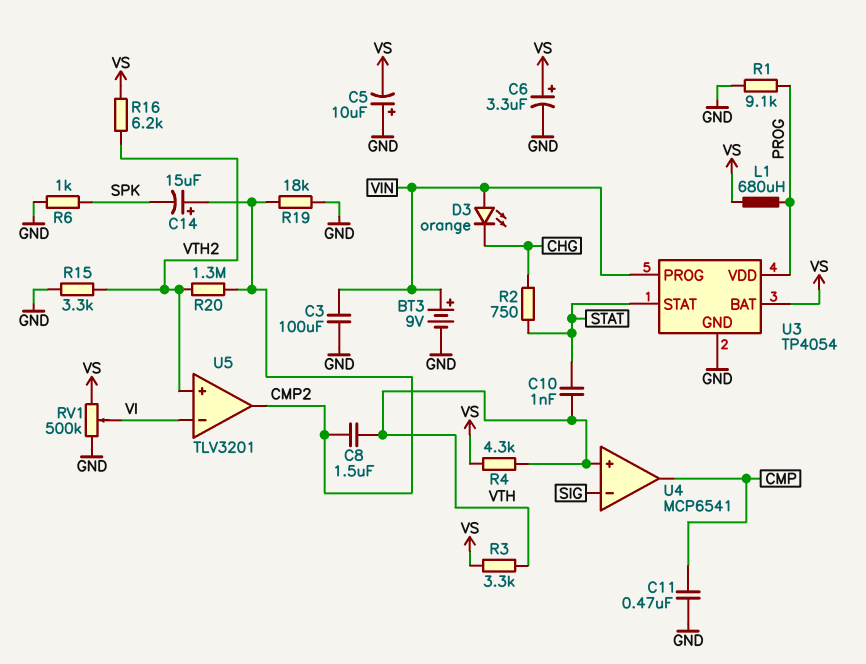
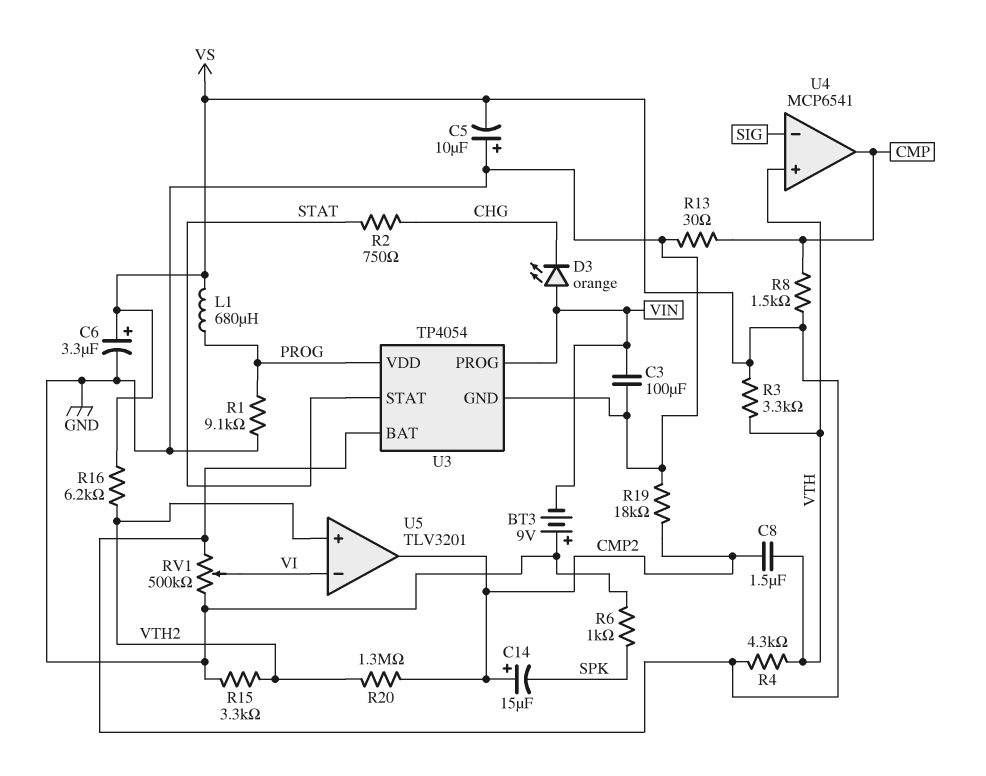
BT3: 9V (plus VIN, minus GND) -> 9V (plus GND, minus VIN)
C10: 1nF (STAT, VTH) -> none
C11: 470nF (CMP, GND) -> none
R8: none -> 1.5k (CMP, VS)
R13: none -> 30 (CMP, GND)

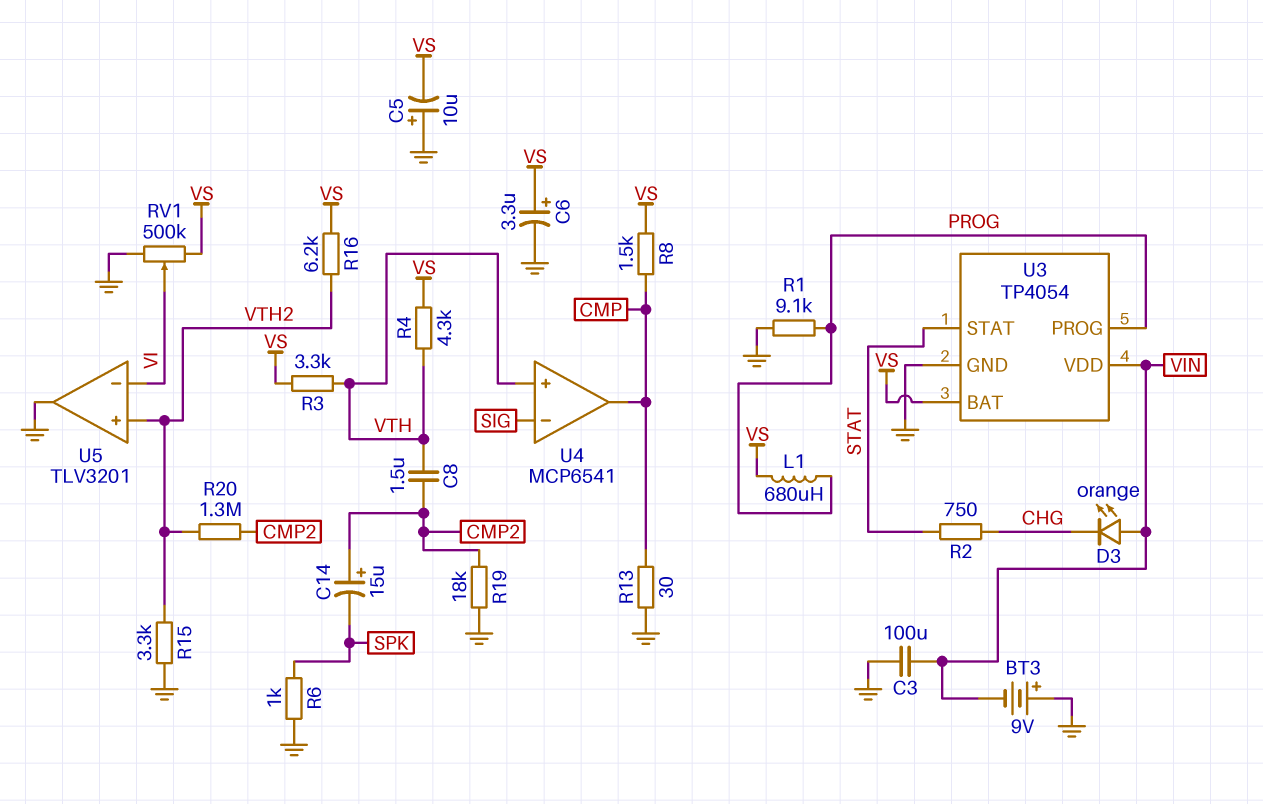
U3 pin PROG: VIN -> PROG
U3 pin VDD: PROG -> VIN
U5 pin out: CMP2 -> GND

